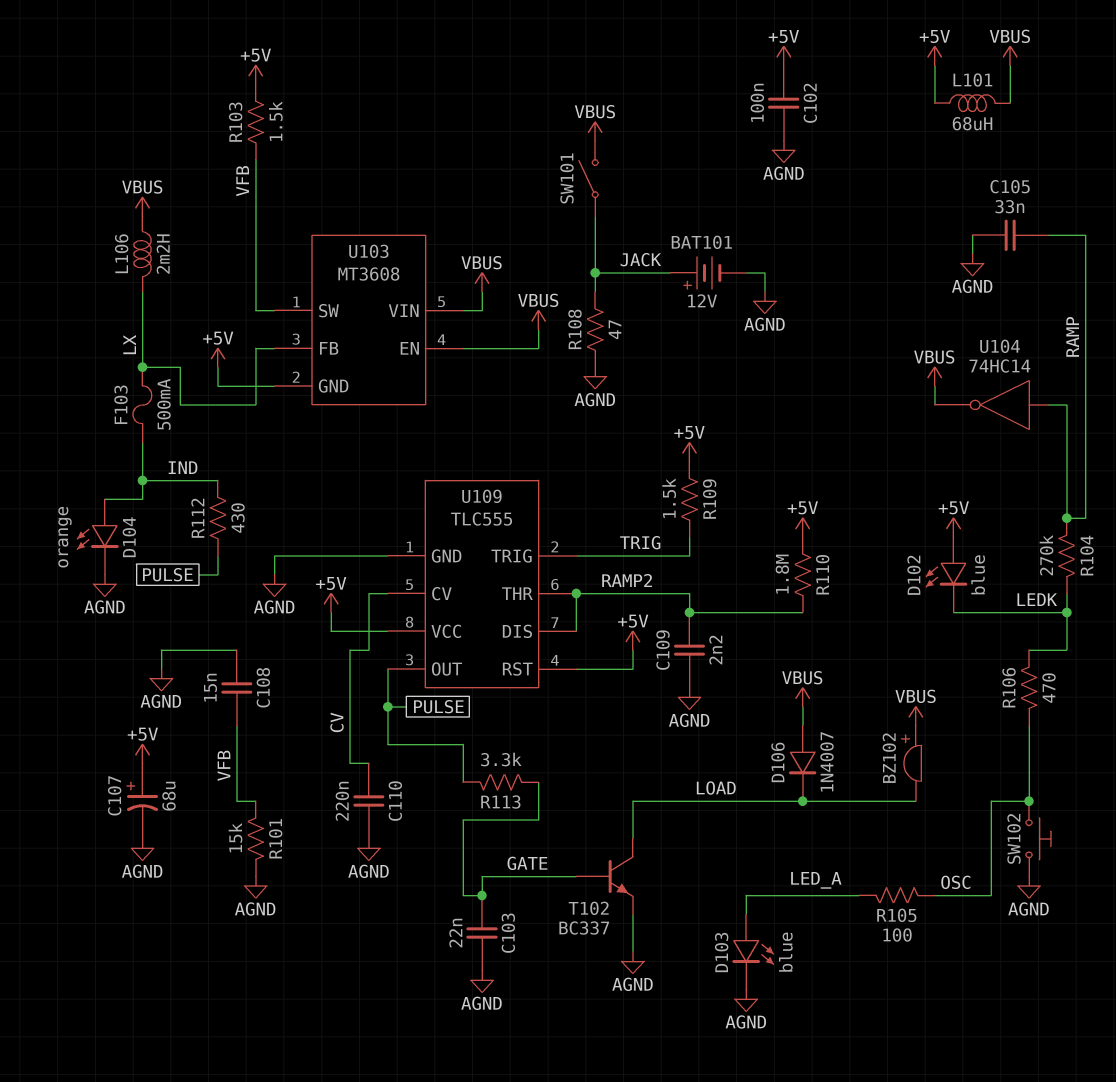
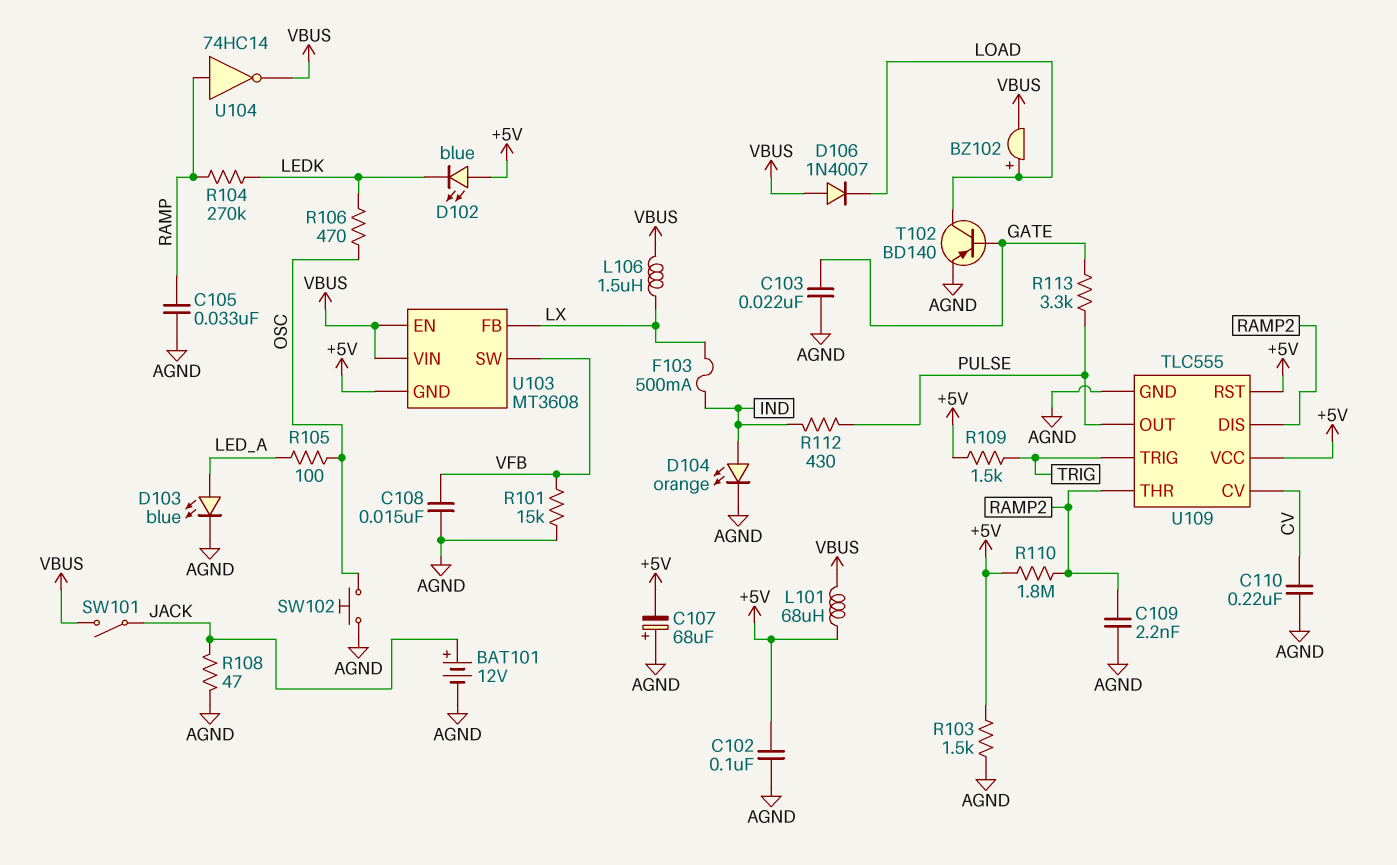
BZ102: buzzer (plus VBUS, minus LOAD) -> buzzer (plus LOAD, minus VBUS)
C107: 68uF (plus +5V, minus AGND) -> 68uF (plus AGND, minus +5V)
L106: 2.2mH (LX, VBUS) -> 1.5uH (LX, VBUS)
R103: 1.5k (+5V, VFB) -> 1.5k (+5V, AGND)
T102: NPN BC337 (B GATE, C LOAD, E AGND) -> PNP BD140 (B GATE, C LOAD, E AGND)

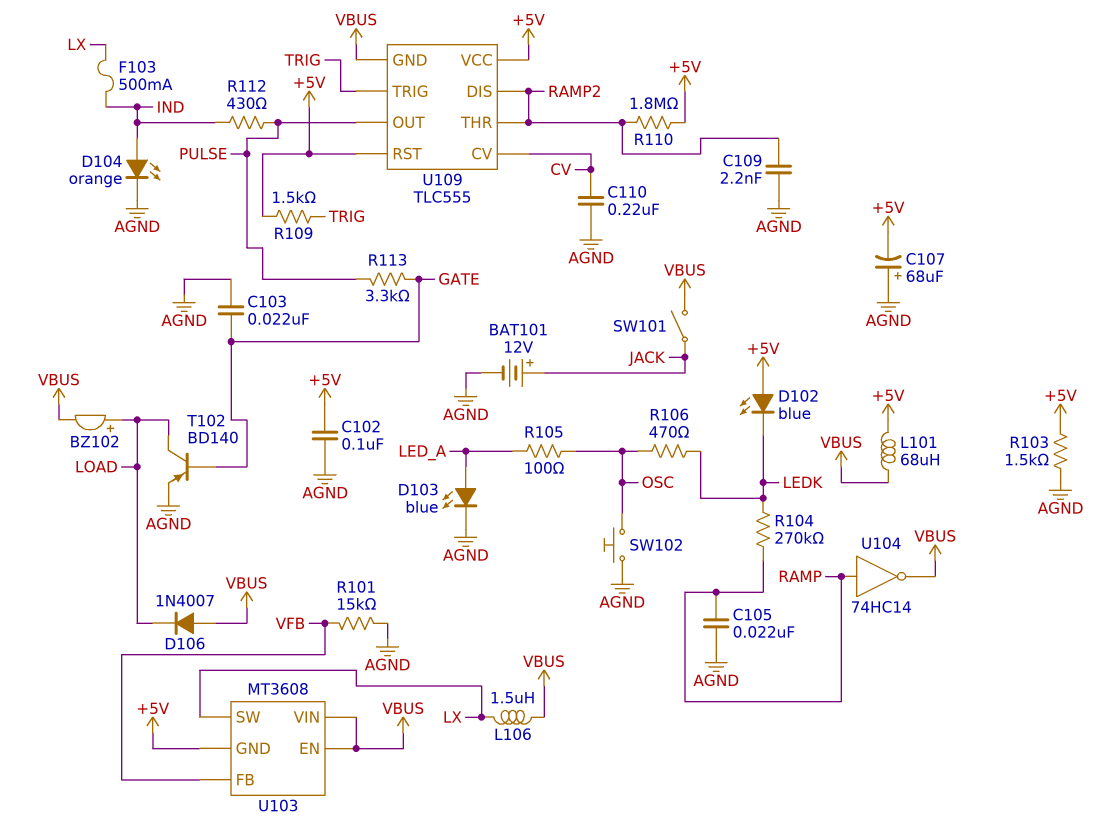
C105: 33nF (AGND, RAMP) -> 22nF (AGND, RAMP)
C108: 15nF (AGND, VFB) -> none
R108: 47 (AGND, JACK) -> none
U103 pin FB: LX -> VFB
U103 pin SW: VFB -> LX
U109 pin GND: AGND -> VBUS

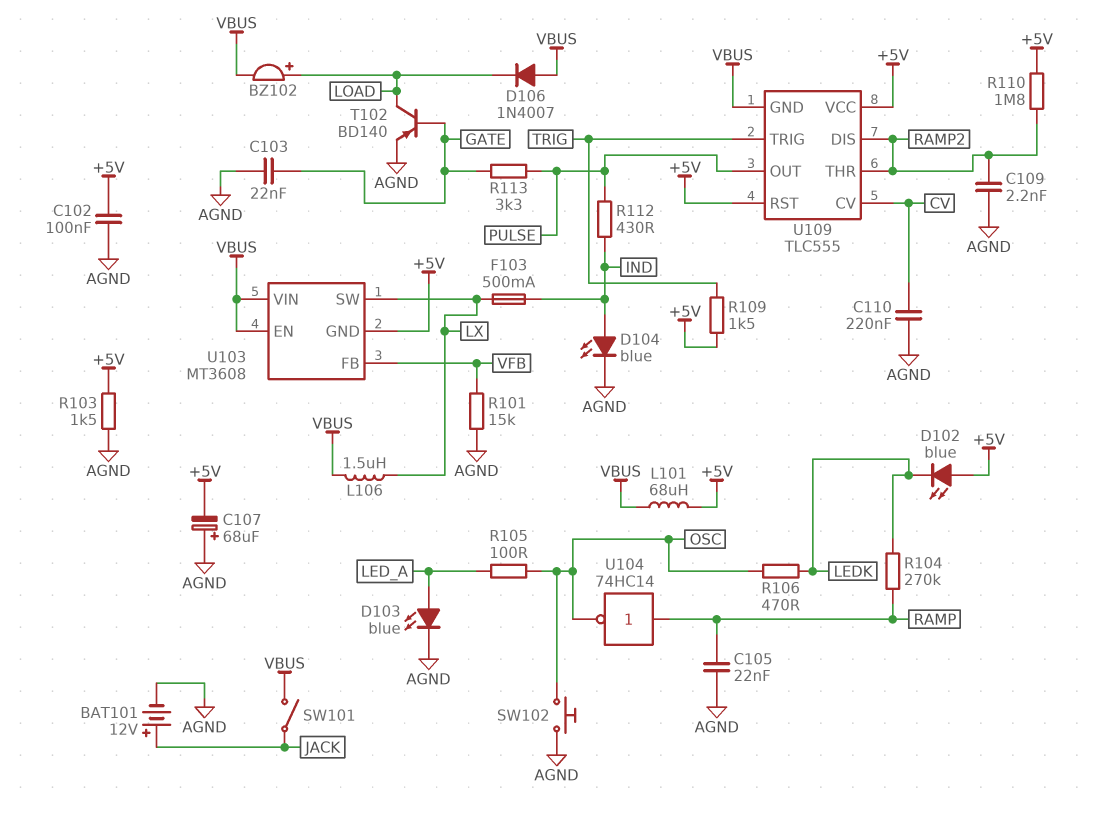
D104: LED orange (A IND, K AGND) -> LED blue (A IND, K AGND)
U104: NOT 74HC14 (in RAMP, out VBUS) -> NOT 74HC14 (in RAMP, out OSC)

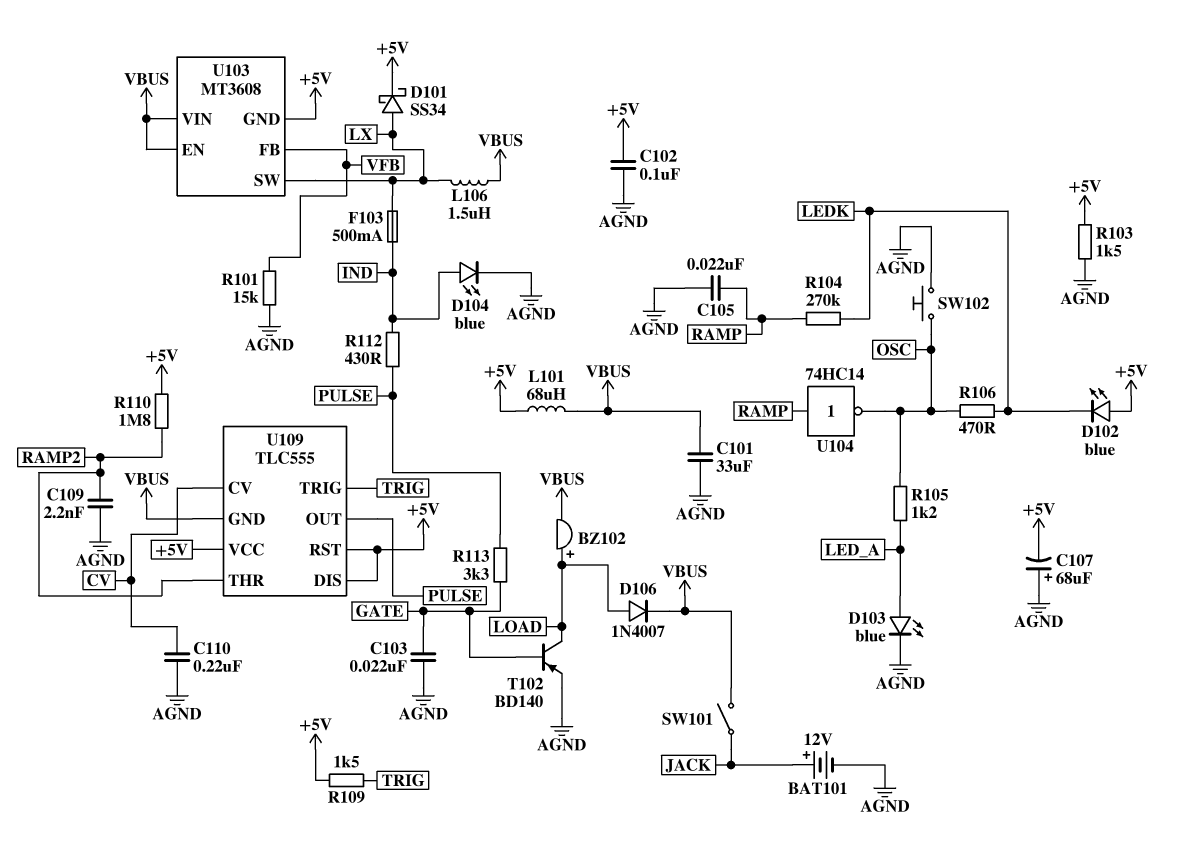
C101: none -> 33uF (AGND, VBUS)
D101: none -> schottky SS34 (A LX, K +5V)
D106: diode 1N4007 (A VBUS, K LOAD) -> diode 1N4007 (A LOAD, K VBUS)
R105: 100 (LED_A, OSC) -> 1.2k (LED_A, OSC)
U109 pin DIS: RAMP2 -> +5V

